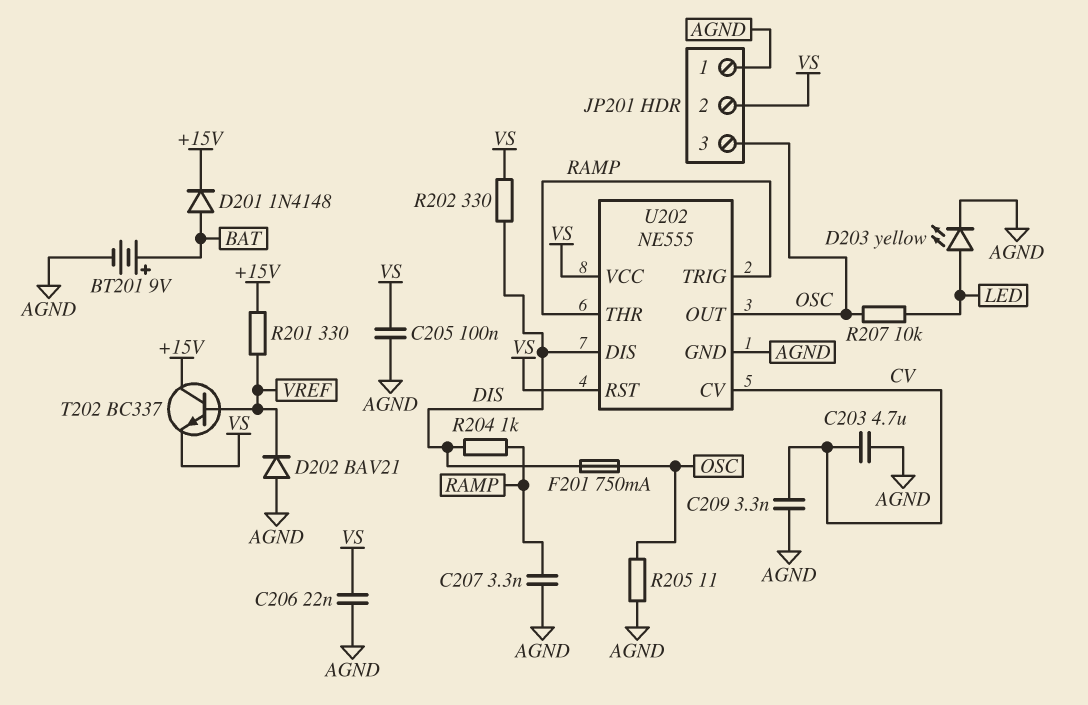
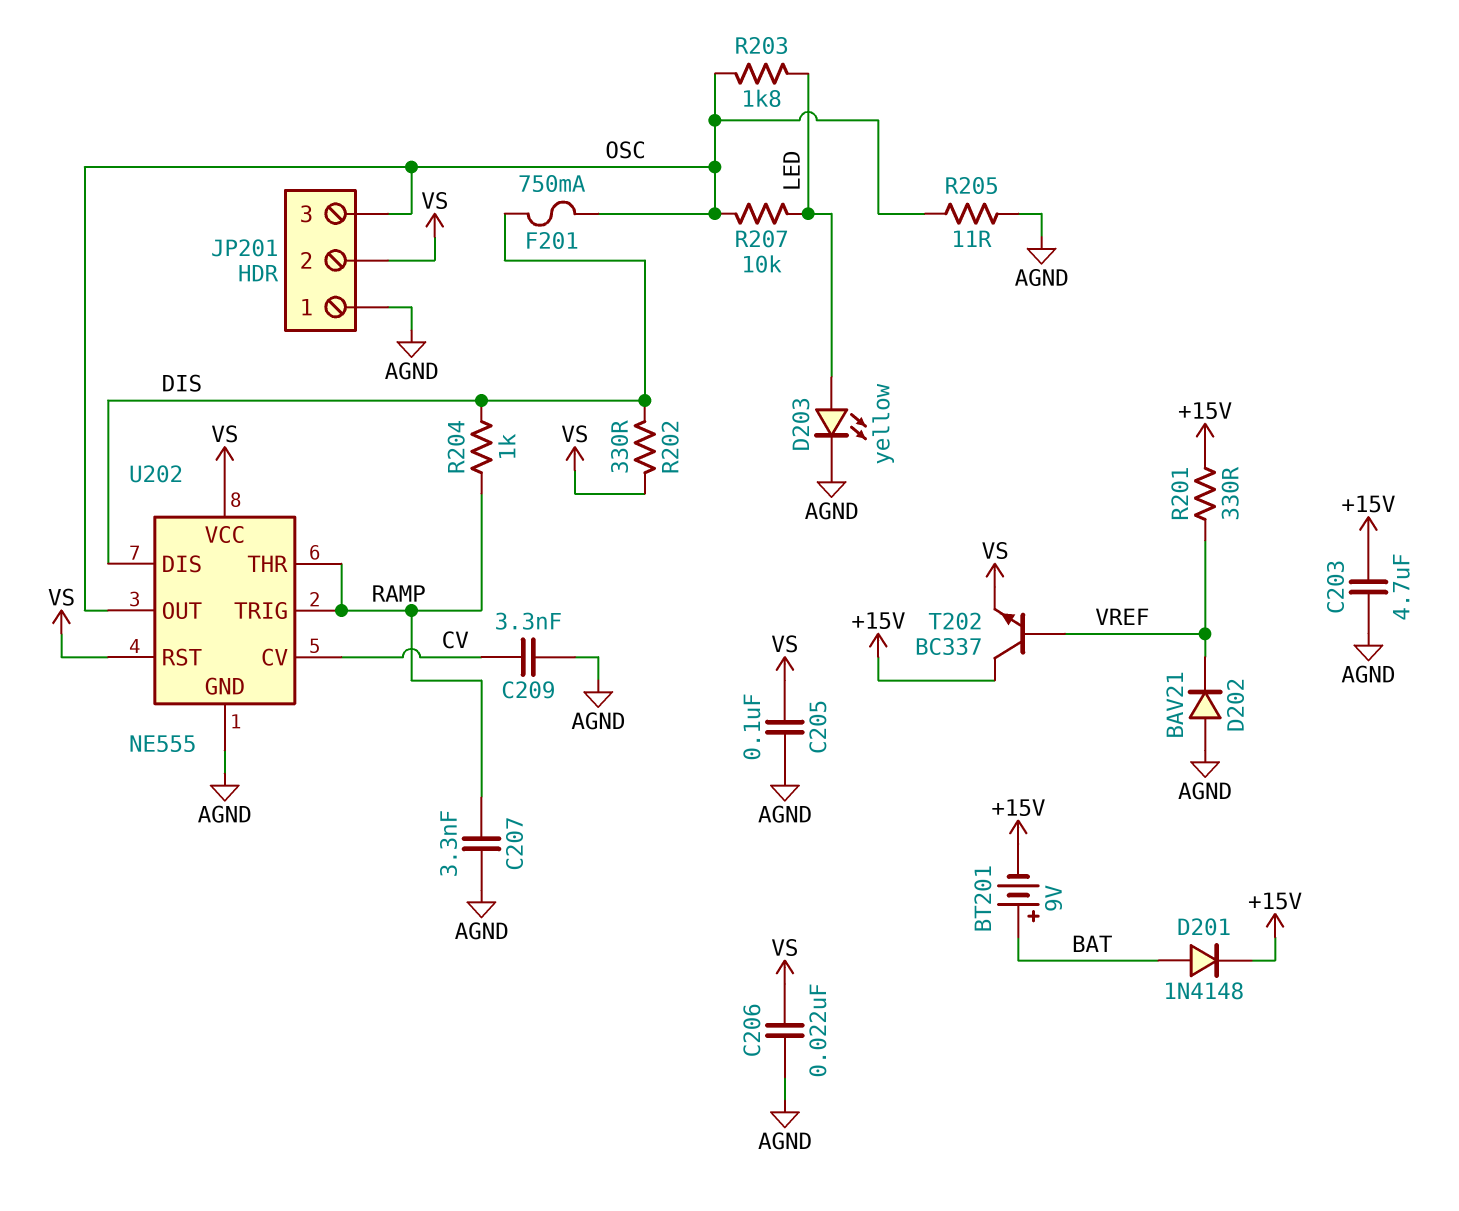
BT201: 9V (plus BAT, minus AGND) -> 9V (plus BAT, minus +15V)
C203: 4.7uF (AGND, CV) -> 4.7uF (+15V, AGND)
R203: none -> 1.8k (LED, OSC)

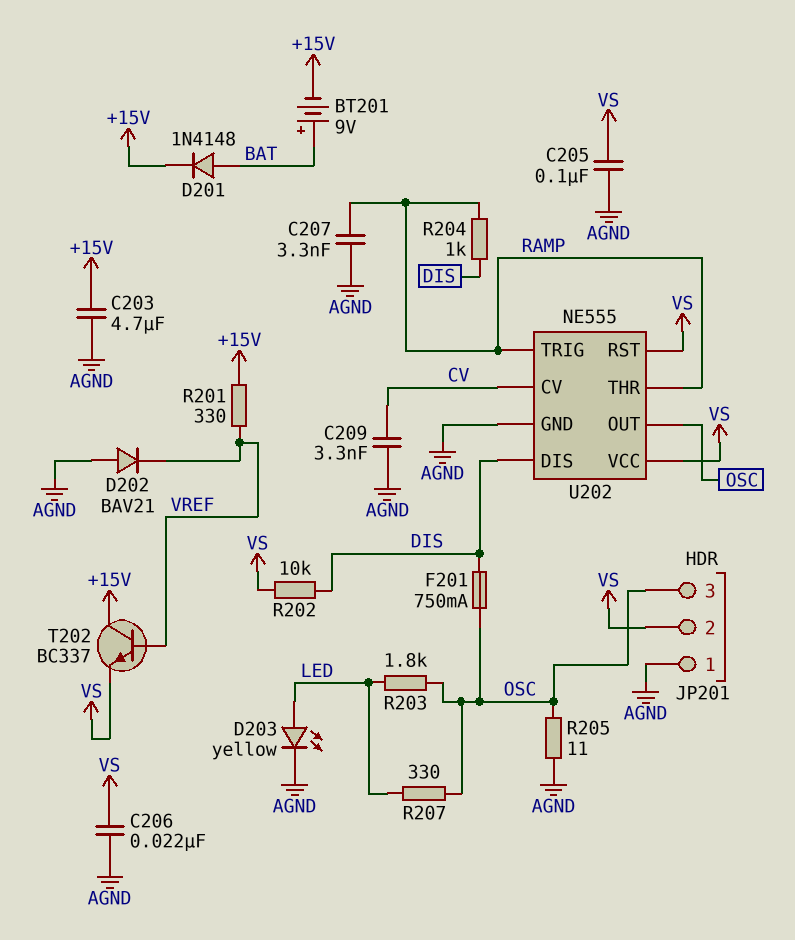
R202: 330 (DIS, VS) -> 10k (DIS, VS)
R207: 10k (LED, OSC) -> 330 (LED, OSC)

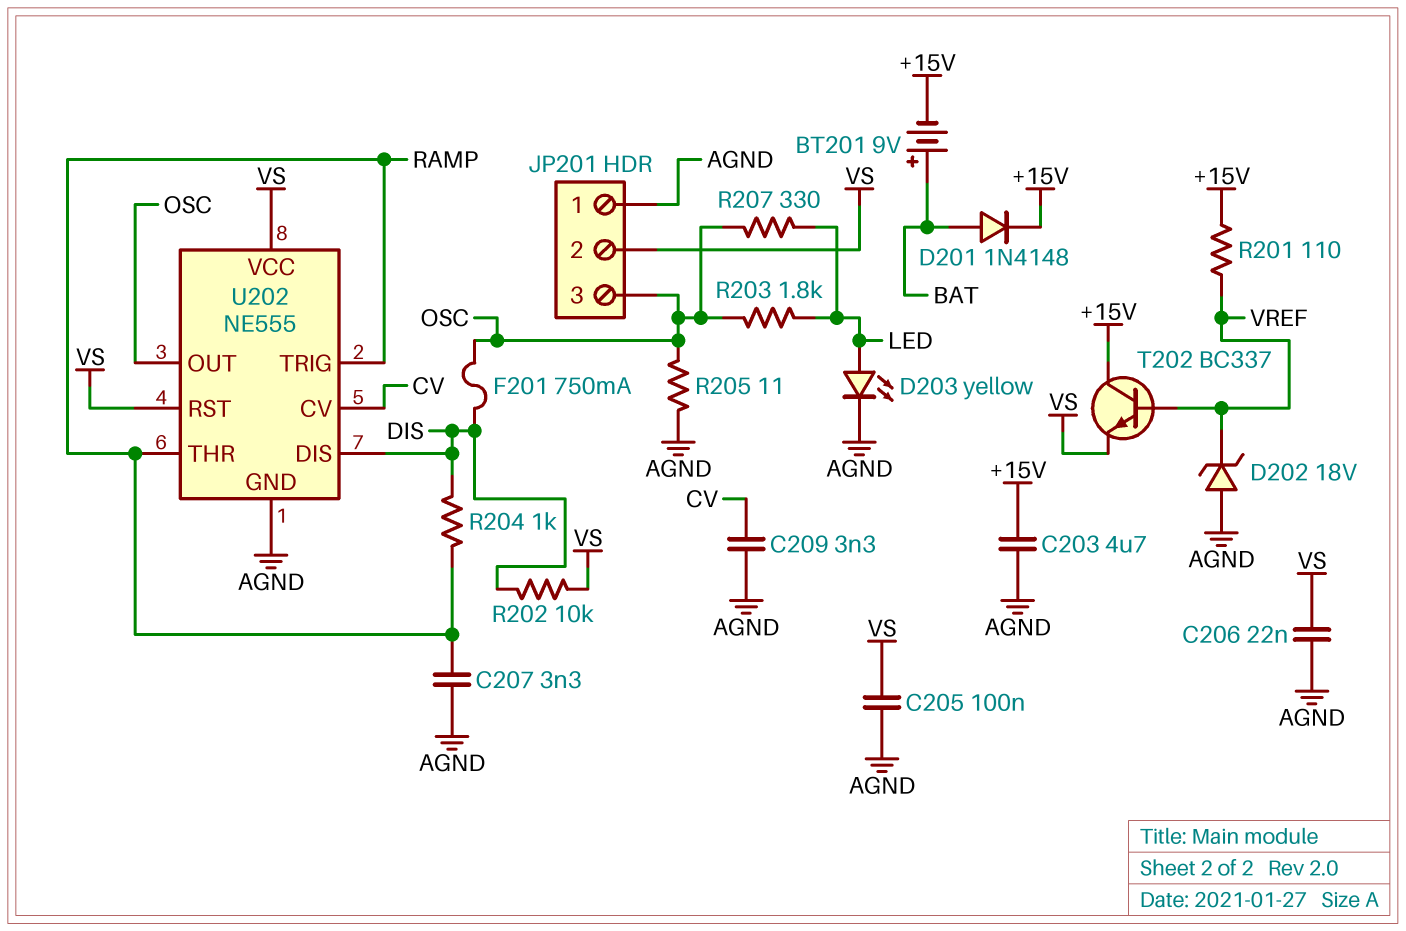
D202: diode BAV21 (A AGND, K VREF) -> zener 18V (A AGND, K VREF)
R201: 330 (+15V, VREF) -> 110 (+15V, VREF)

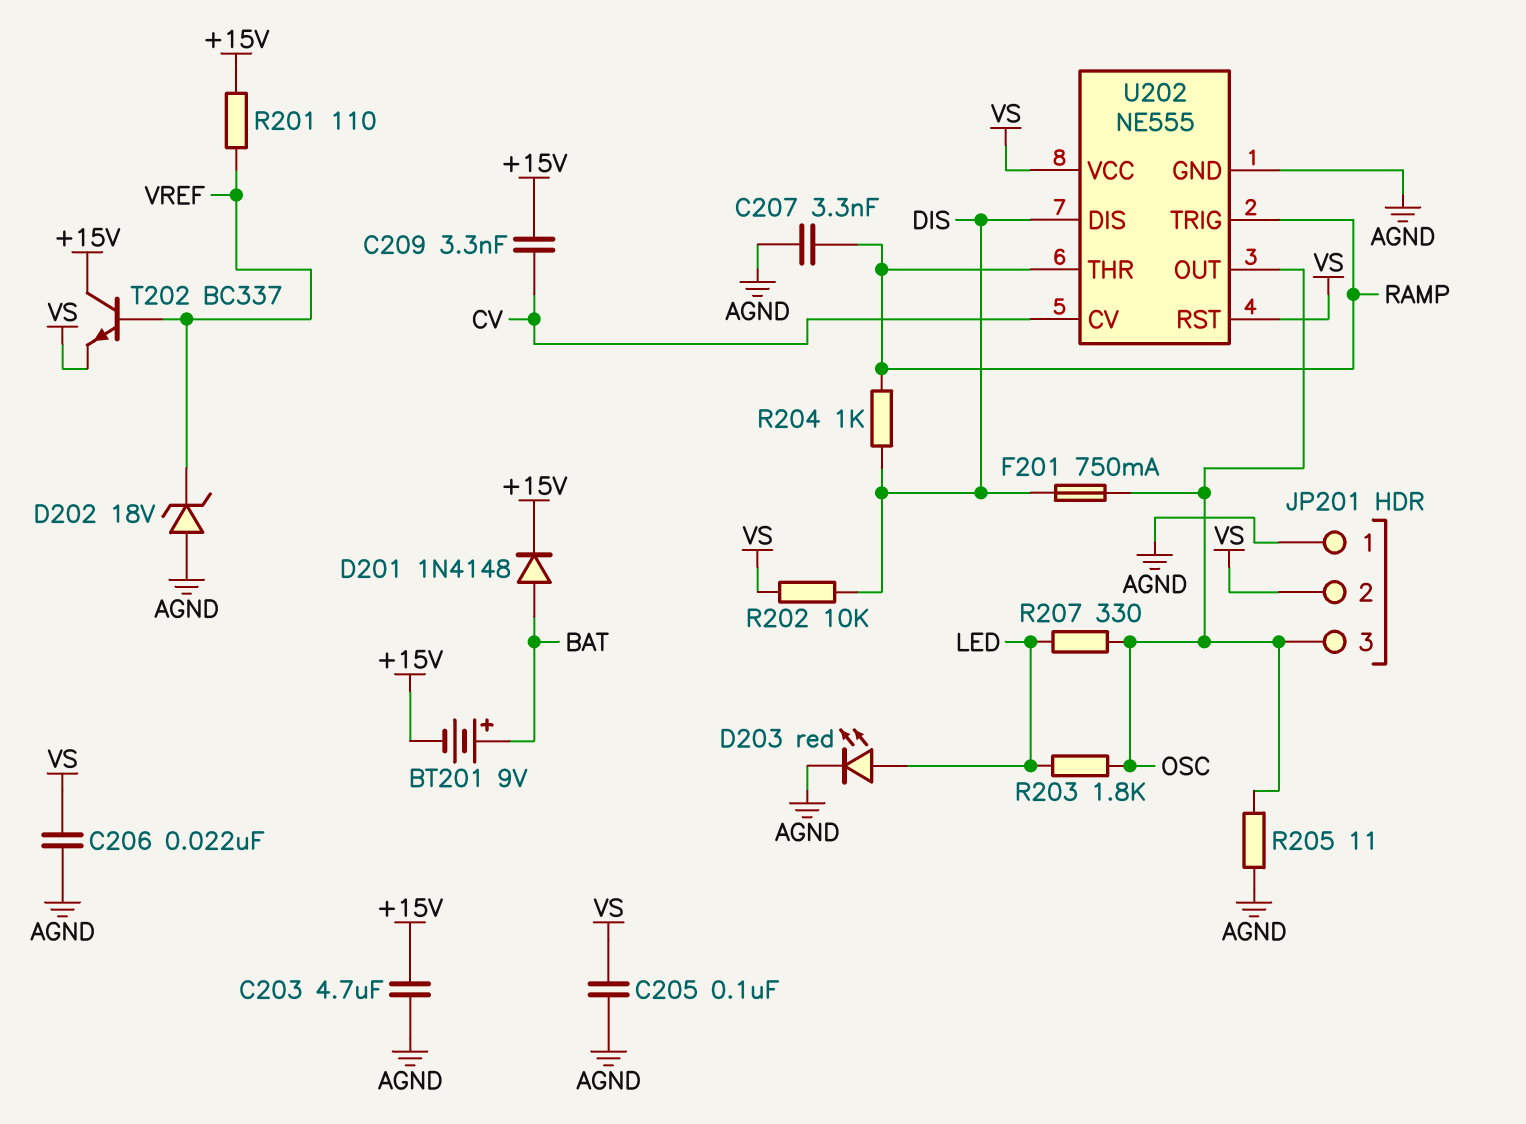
C209: 3.3nF (AGND, CV) -> 3.3nF (+15V, CV)
D203: LED yellow (A LED, K AGND) -> LED red (A LED, K AGND)

